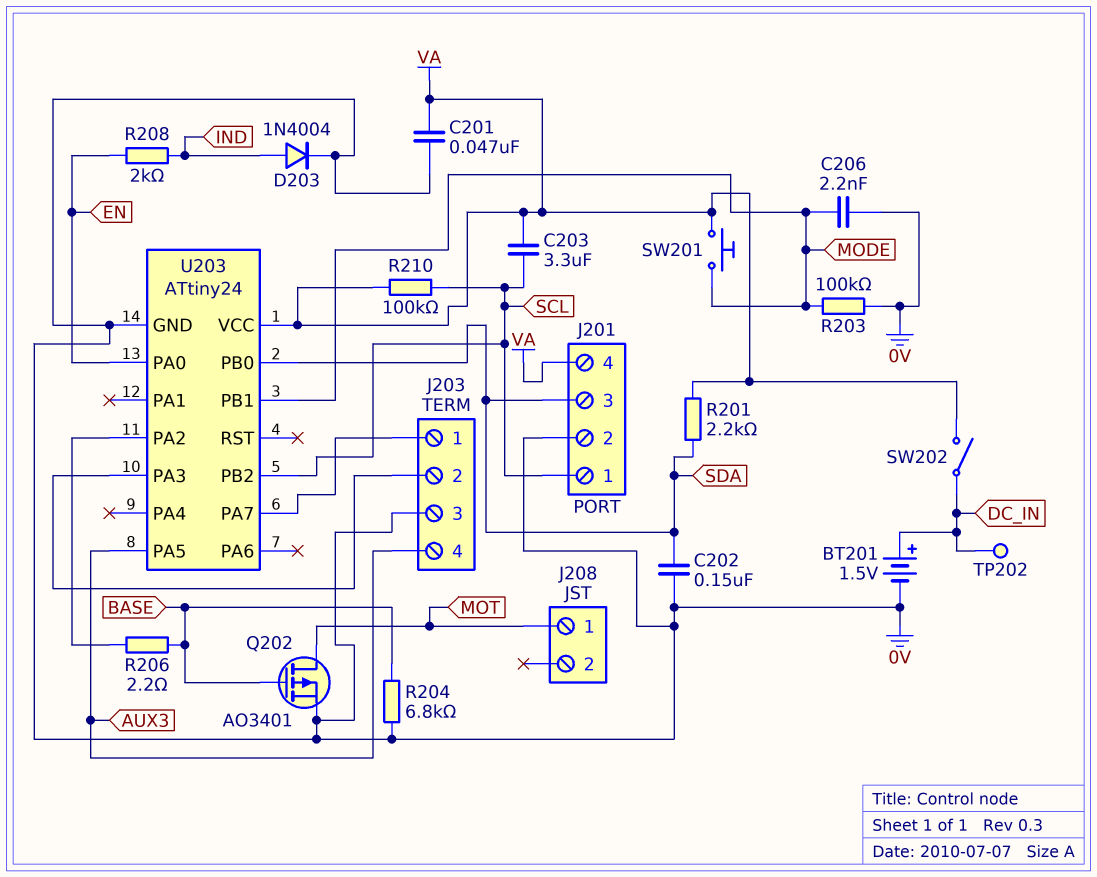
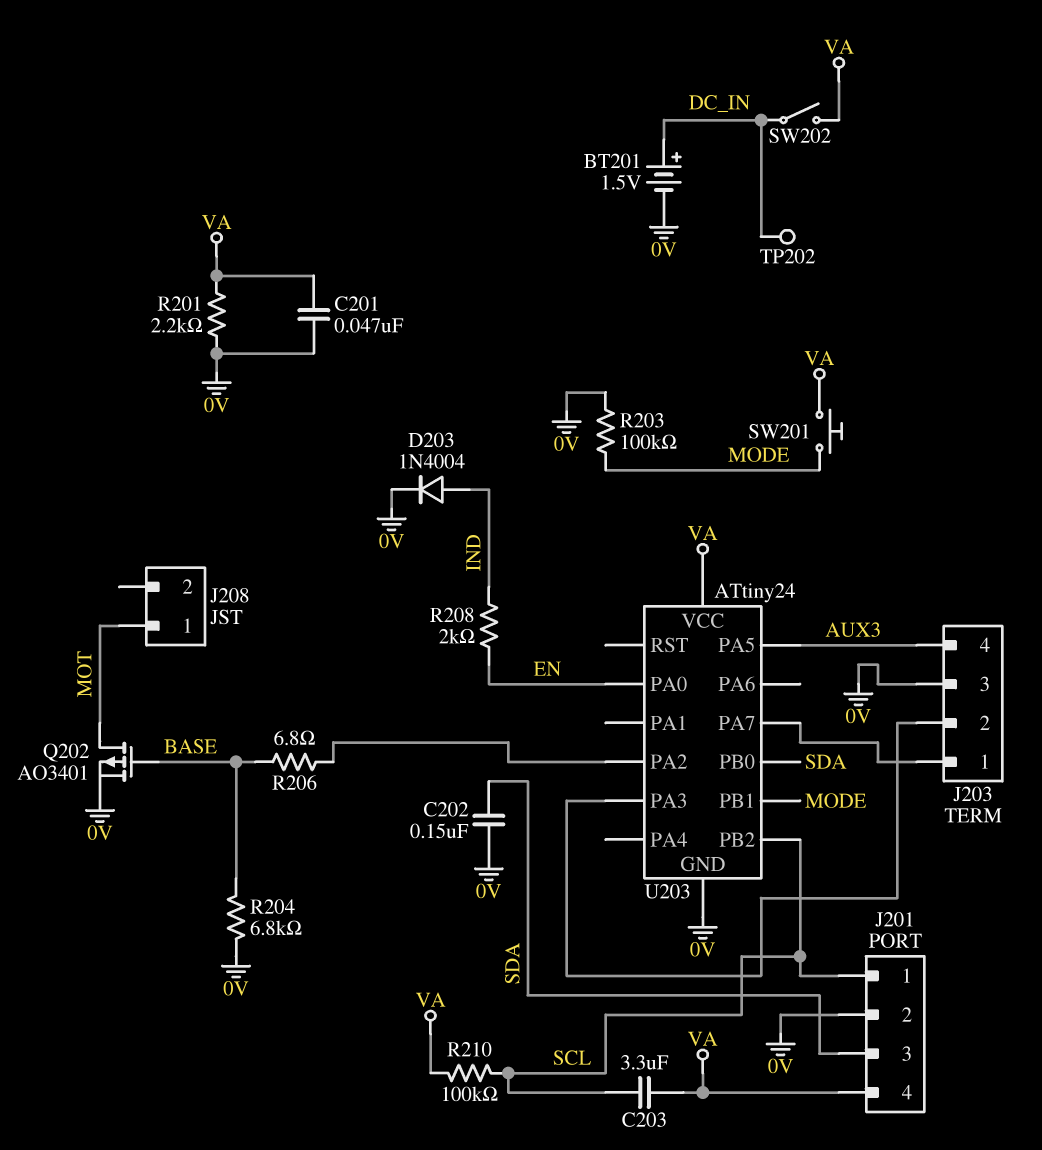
C206: 2.2nF (0V, MODE) -> none
R201: 2.2k (SDA, VA) -> 2.2k (0V, VA)
R206: 2.2 (BASE, U203/PA2) -> 6.8 (BASE, U203/PA2)

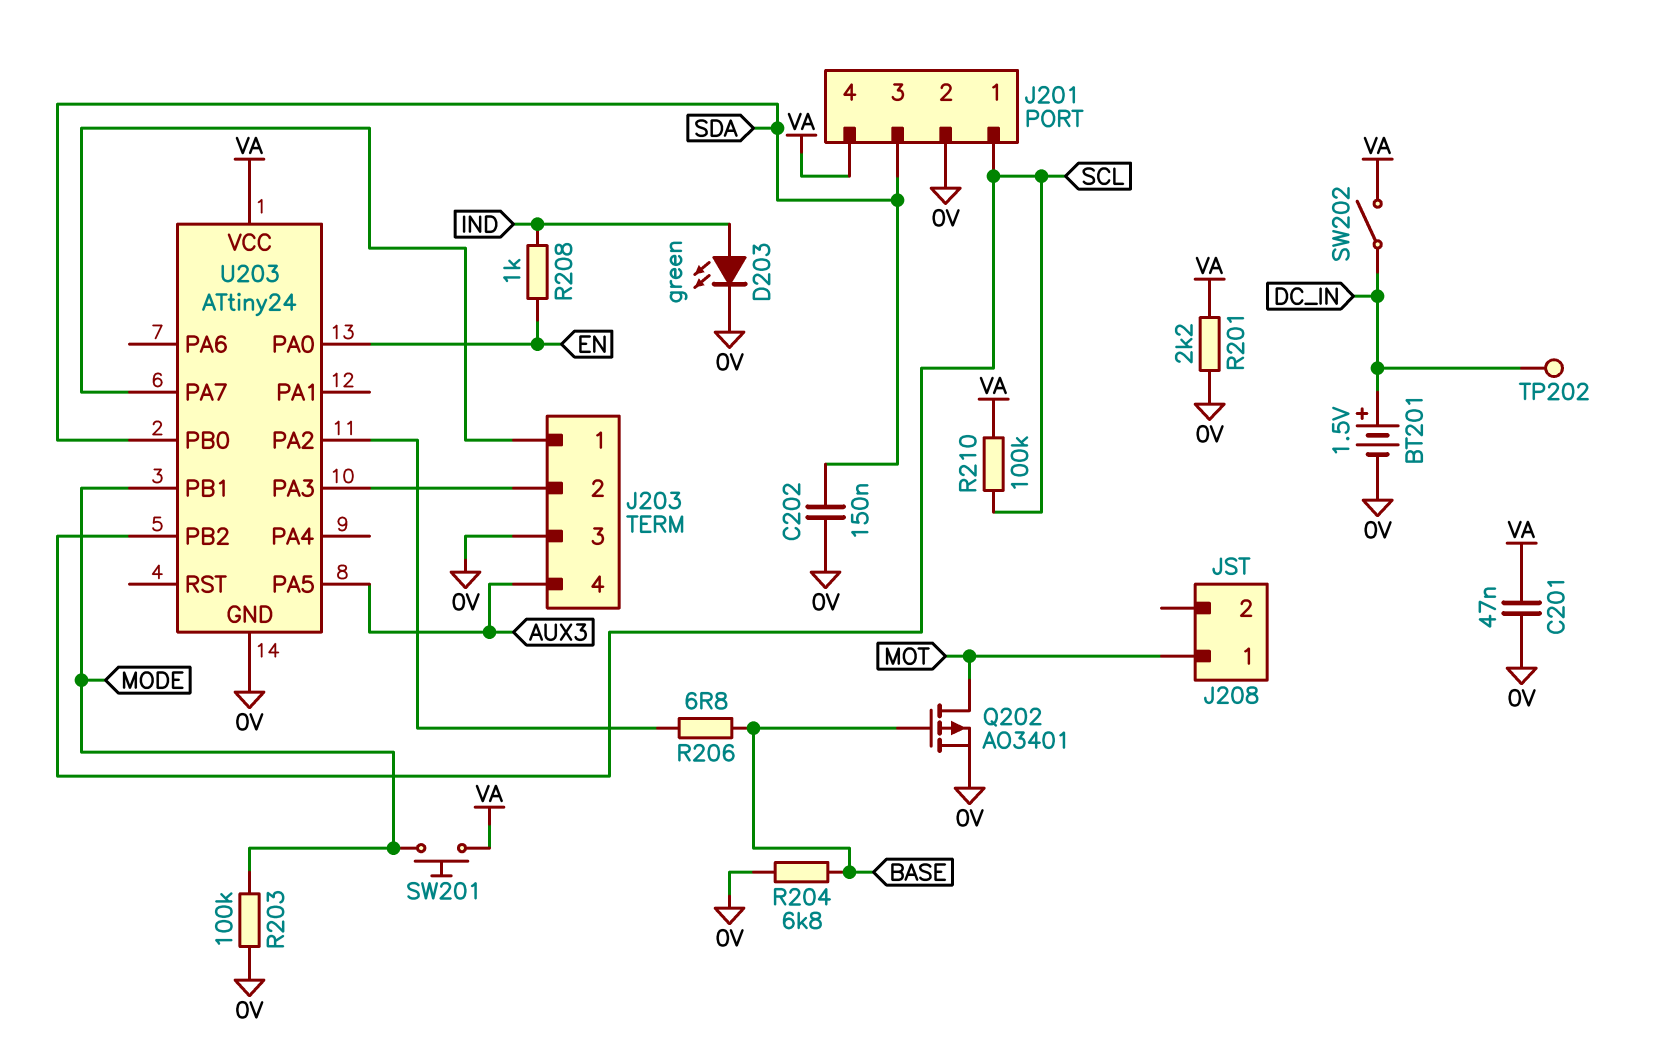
C203: 3.3uF (SCL, VA) -> none
D203: diode 1N4004 (A IND, K 0V) -> LED green (A IND, K 0V)
R208: 2k (EN, IND) -> 1k (EN, IND)

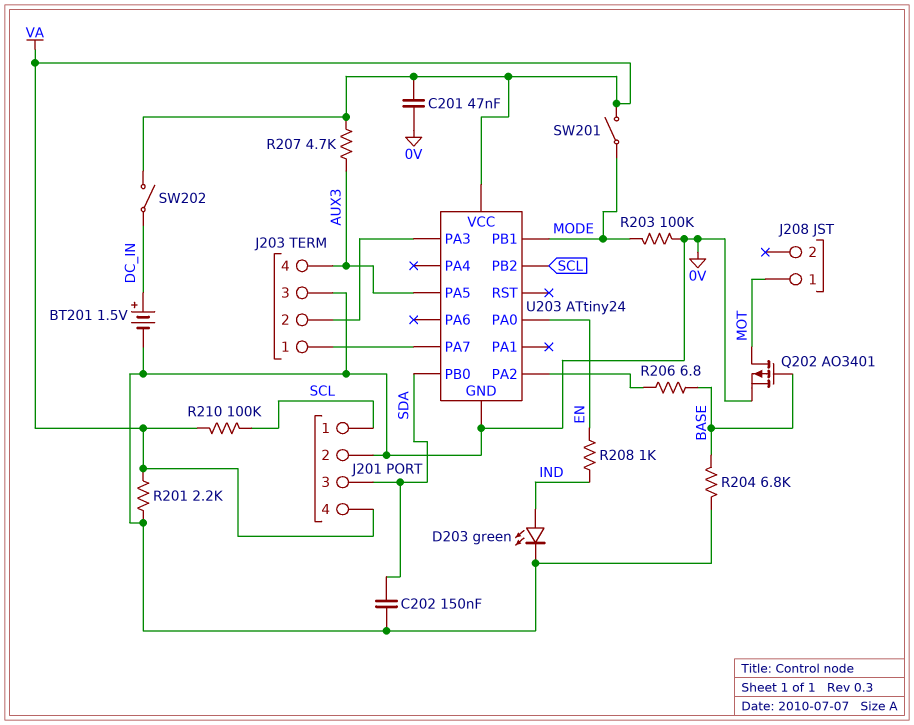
R207: none -> 4.7k (AUX3, VA)
SW201: button (MODE, VA) -> switch (MODE, VA)
TP202: test point (DC_IN) -> none

